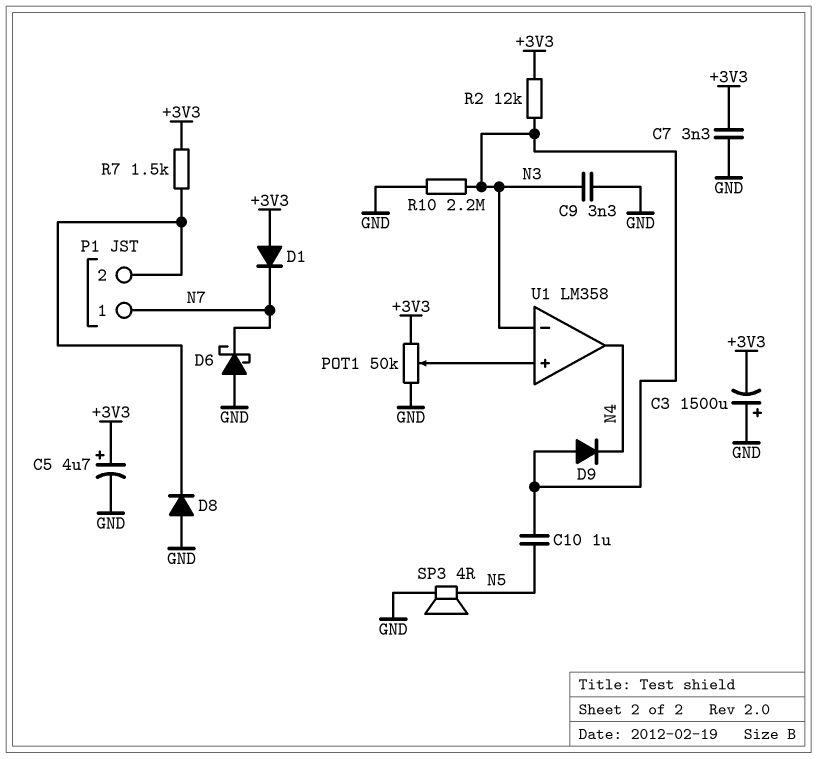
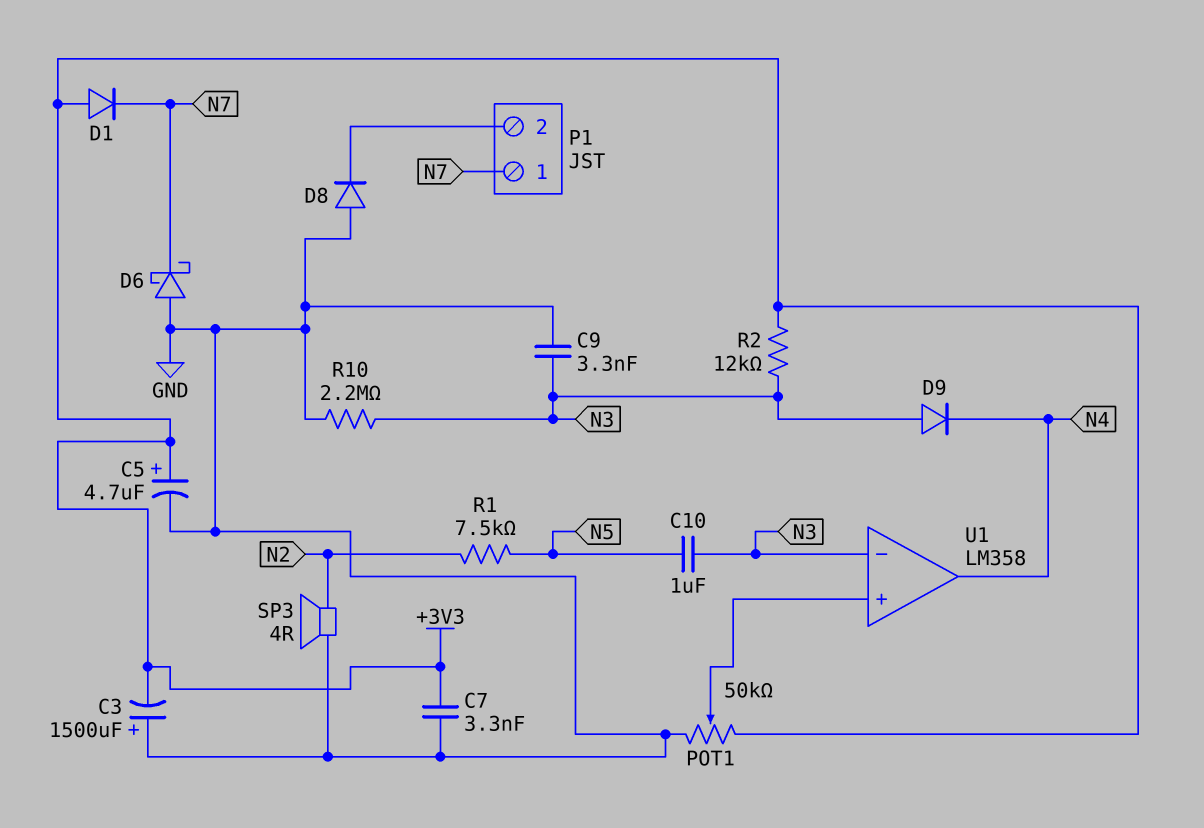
R1: none -> 7.5k (N2, N5)
R7: 1.5k (+3V3, P1/2) -> none
SP3: speaker 4R (GND, N5) -> speaker 4R (GND, N2)

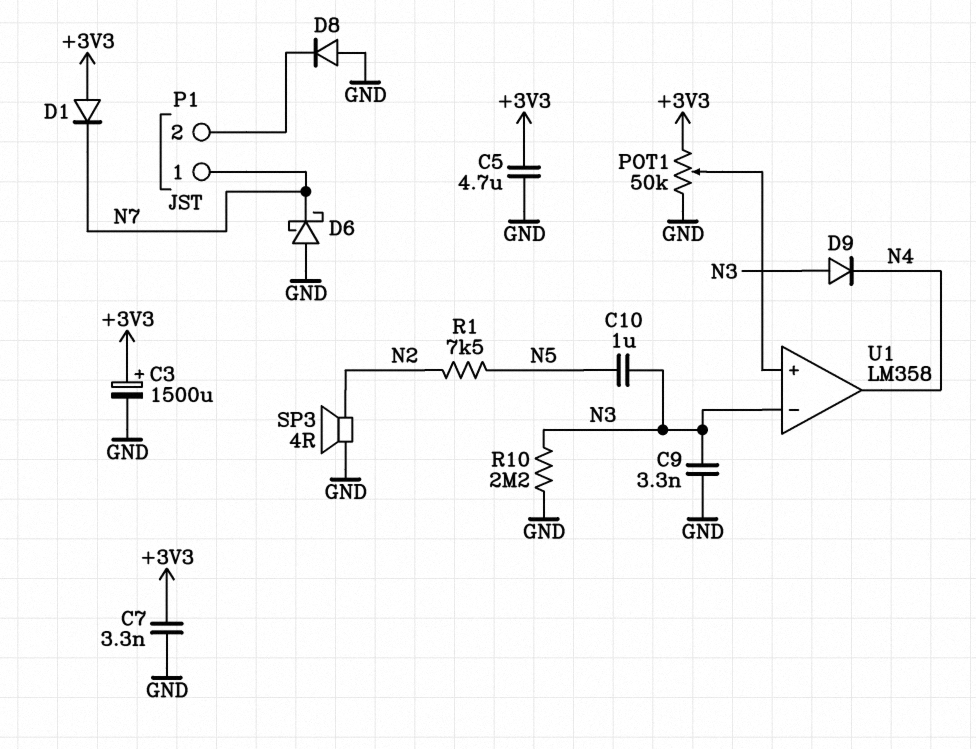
C3: 1500uF (plus GND, minus +3V3) -> 1500uF (plus +3V3, minus GND)
C5: 4.7uF (plus +3V3, minus GND) -> 4.7uF (+3V3, GND)
R2: 12k (+3V3, N3) -> none

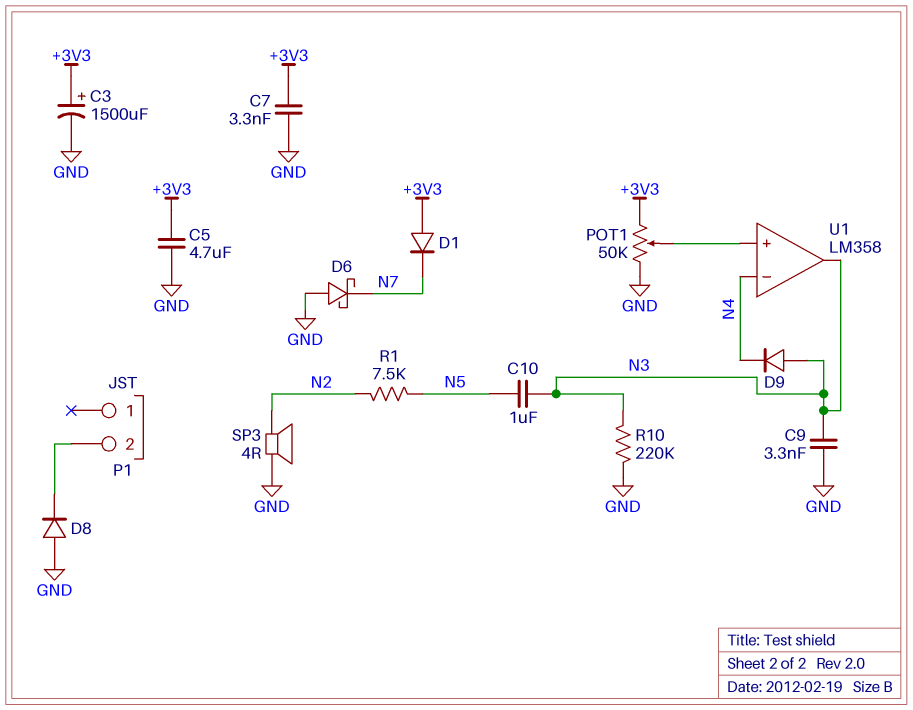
P1 pin 1: N7 -> none
R10: 2.2M (GND, N3) -> 220k (GND, N3)
U1 pin in-: N3 -> N4
U1 pin out: N4 -> N3

